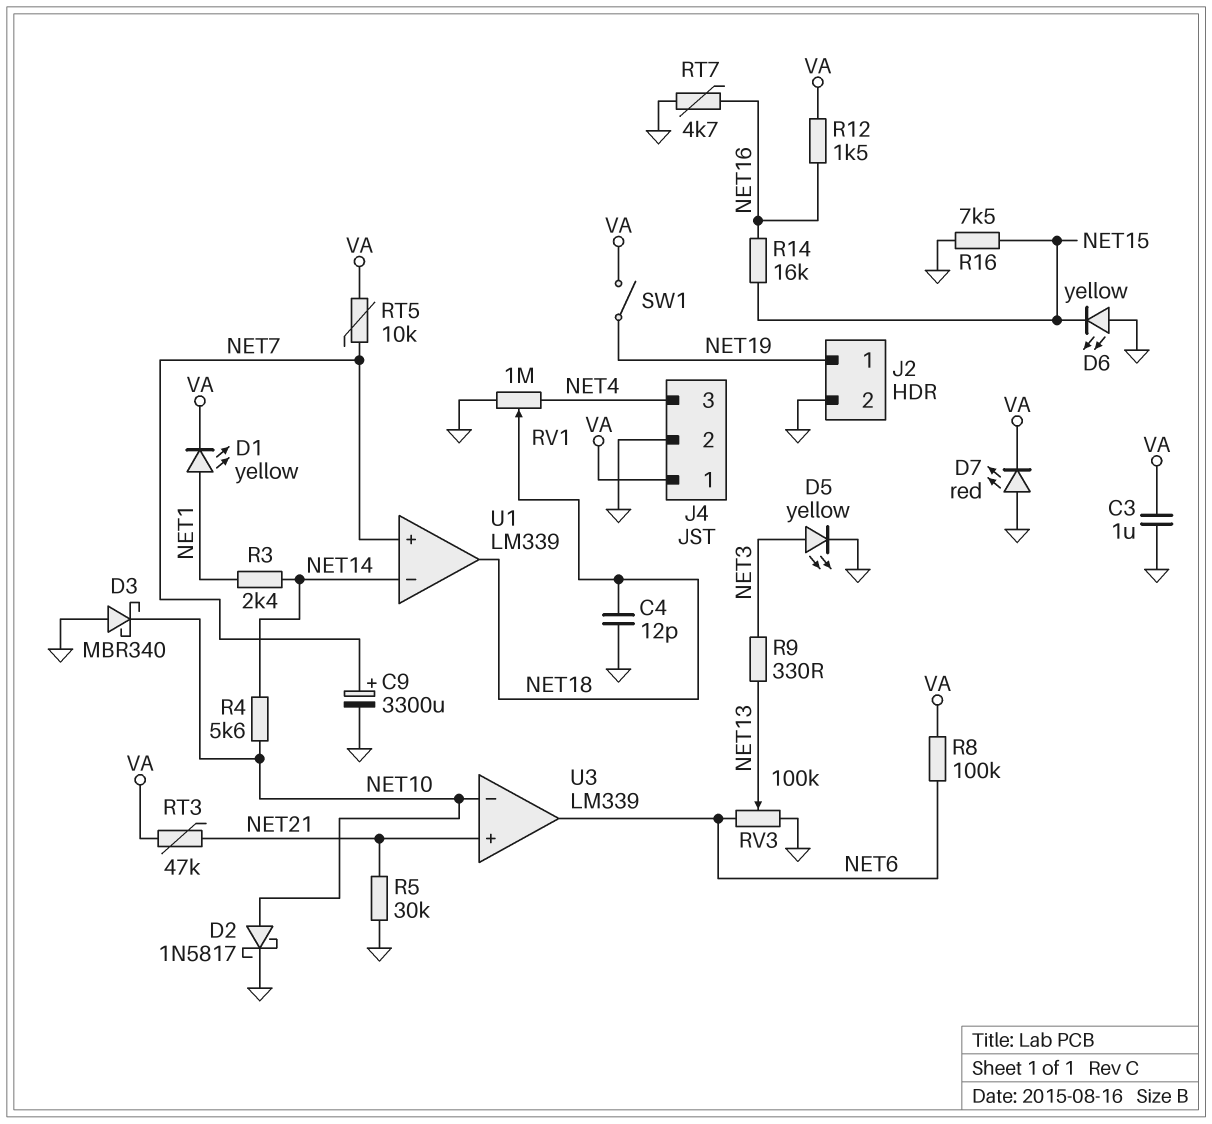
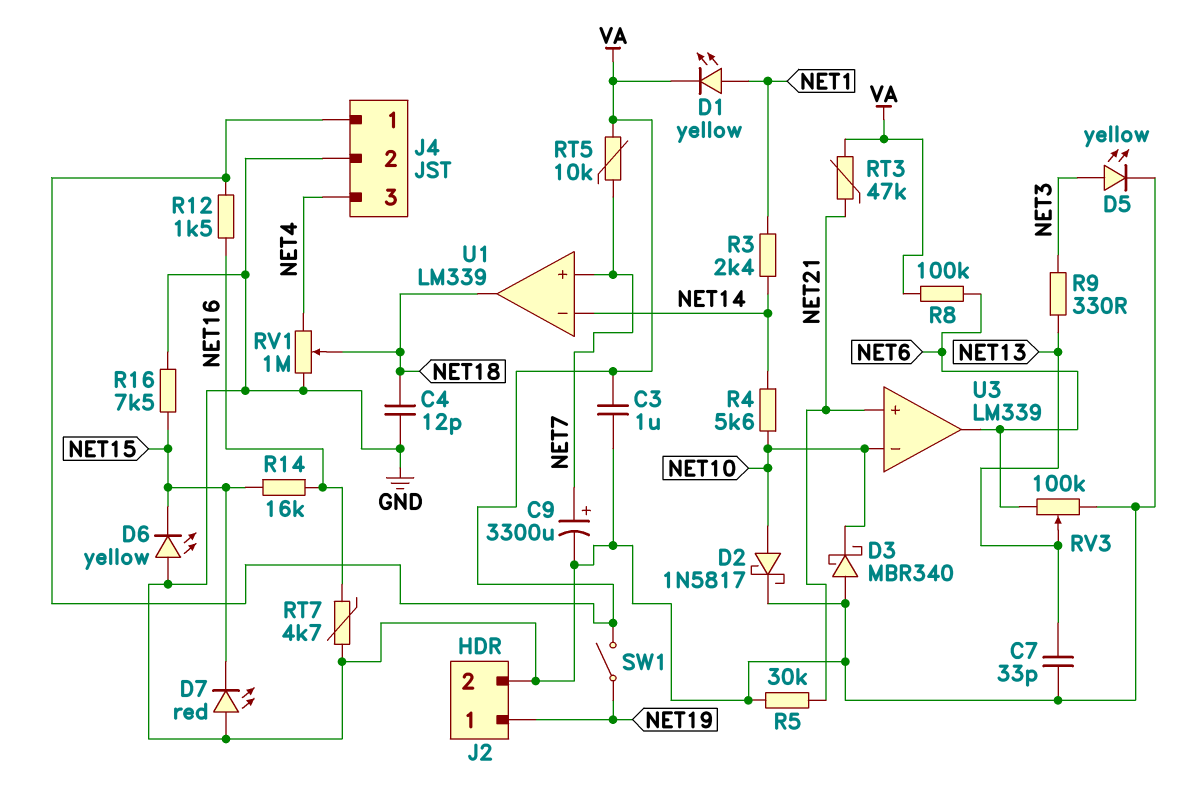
C7: none -> 33pF (GND, NET13)
D7: LED red (A GND, K VA) -> LED red (A GND, K NET15)

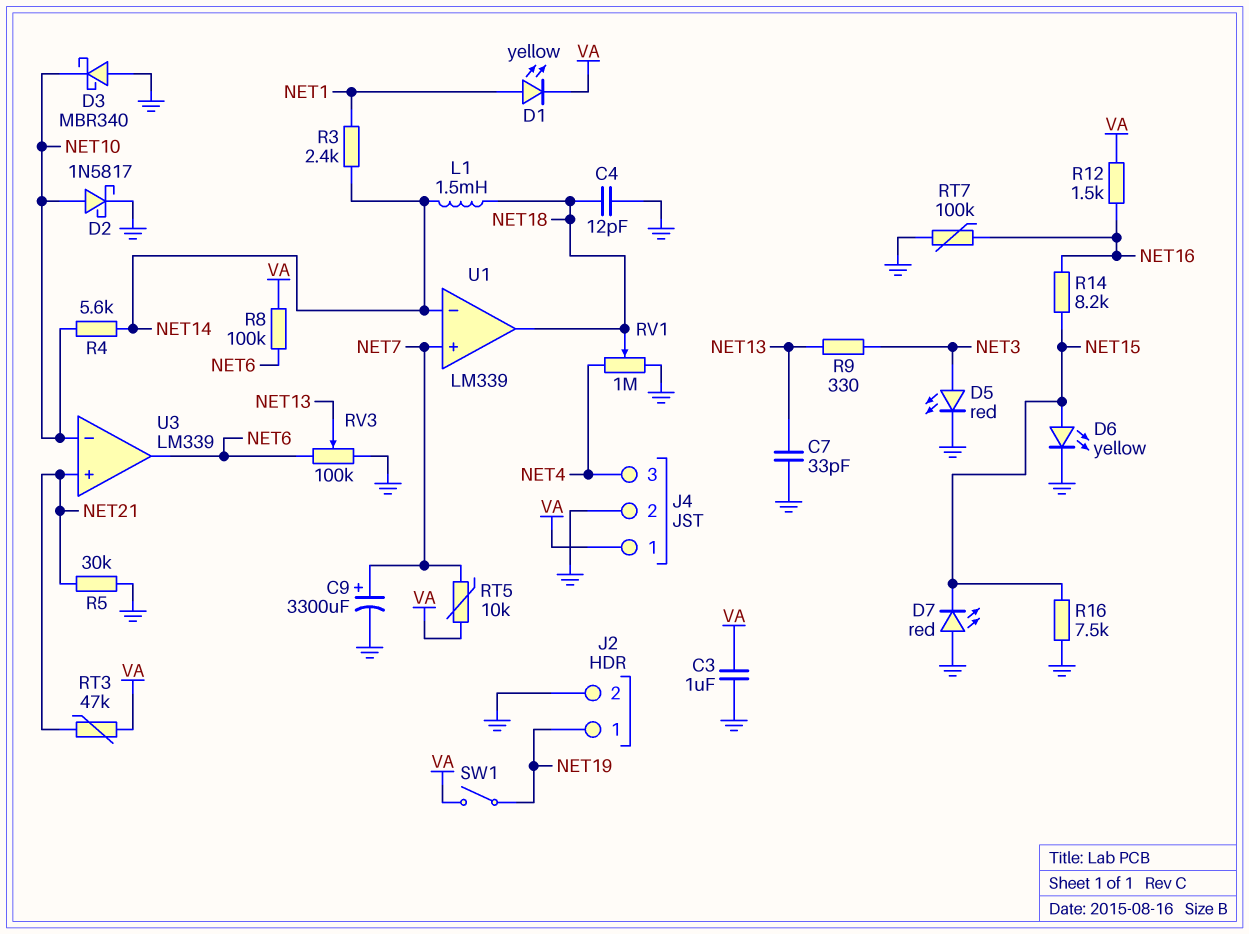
D5: LED yellow (A NET3, K GND) -> LED red (A NET3, K GND)
D6: LED yellow (A GND, K NET15) -> LED yellow (A NET15, K GND)
L1: none -> 1.5mH (NET14, NET18)
R14: 16k (NET15, NET16) -> 8.2k (NET15, NET16)
RT7: 4.7k (GND, NET16) -> 100k (GND, NET16)

